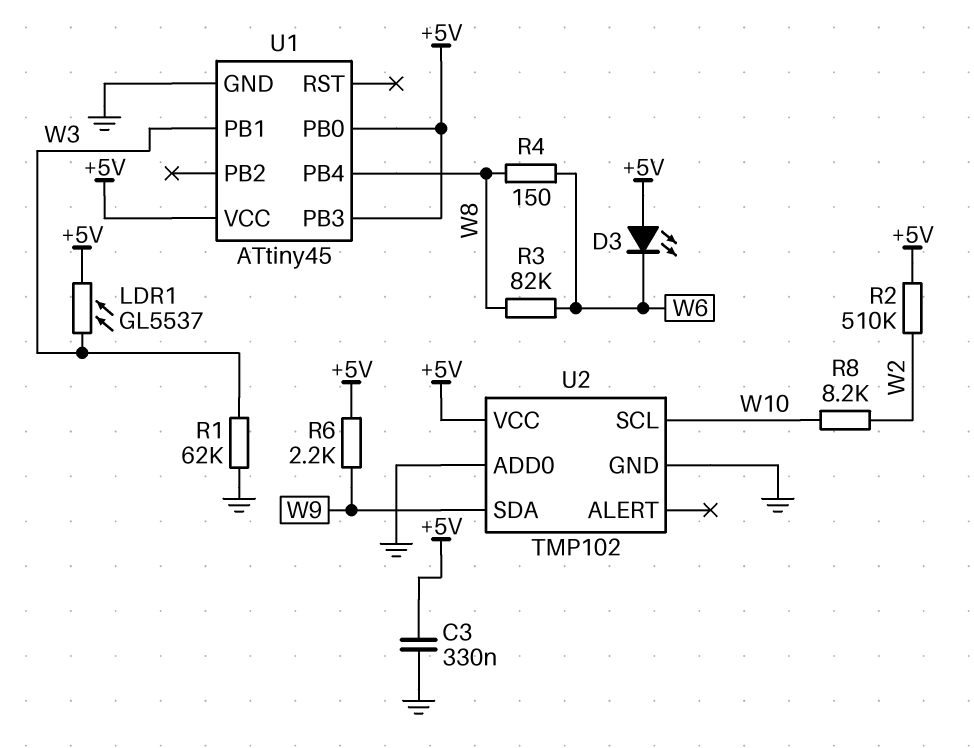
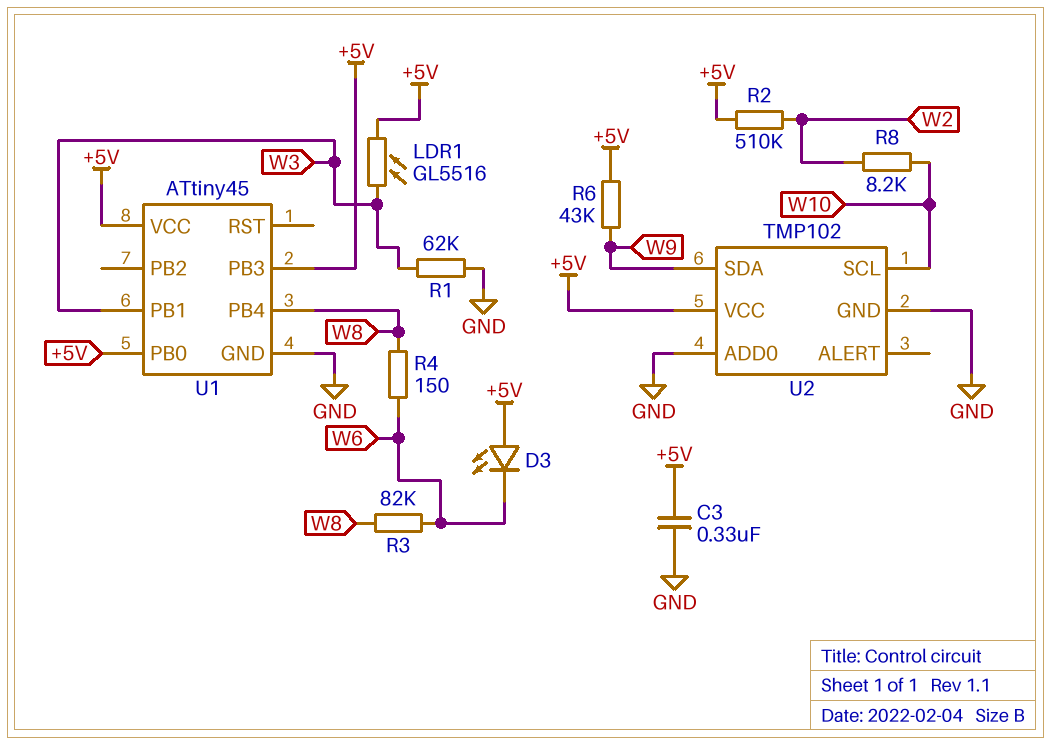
LDR1: GL5537 (+5V, W3) -> GL5516 (+5V, W3)
R6: 2.2k (+5V, W9) -> 43k (+5V, W9)

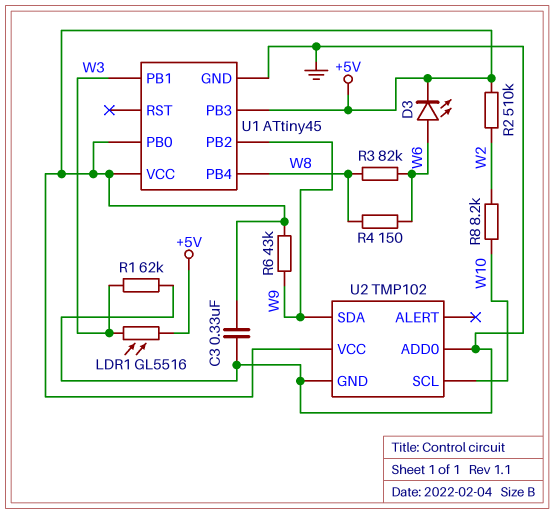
D3: LED (A +5V, K W6) -> LED (A W6, K +5V)
U1 pin PB2: none -> W9

